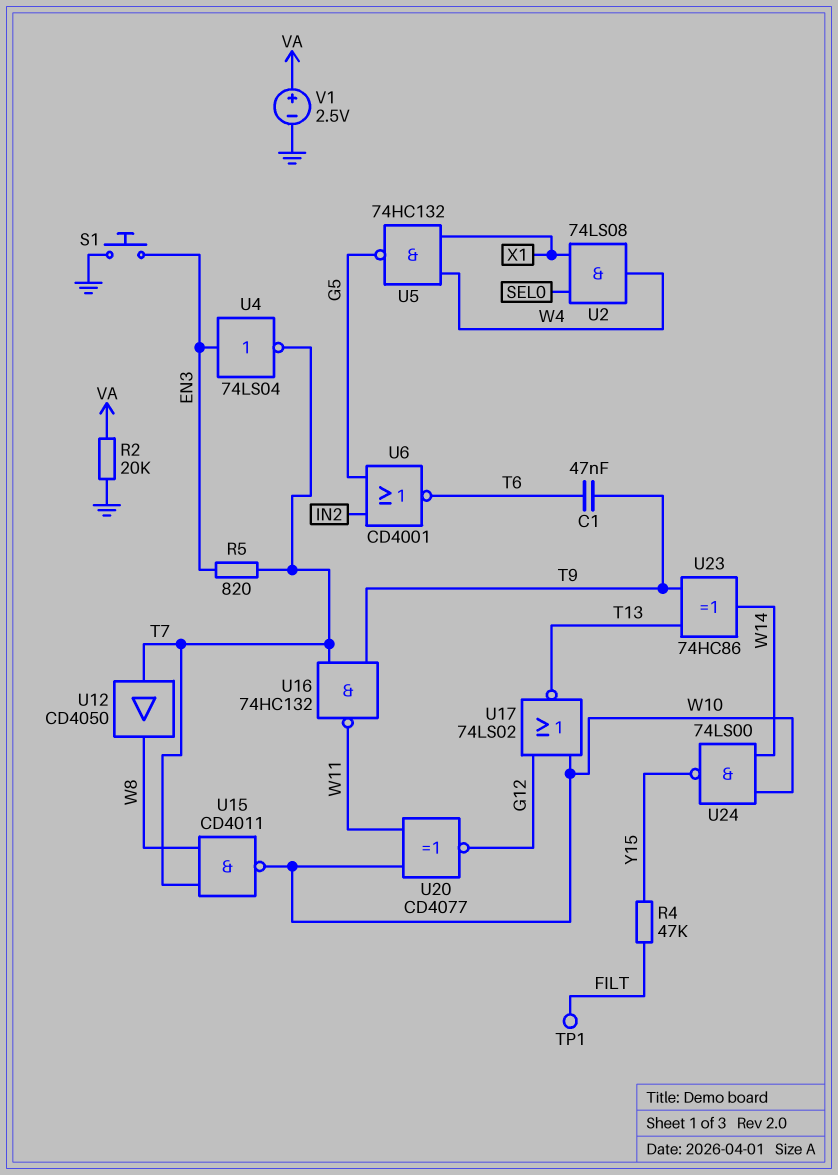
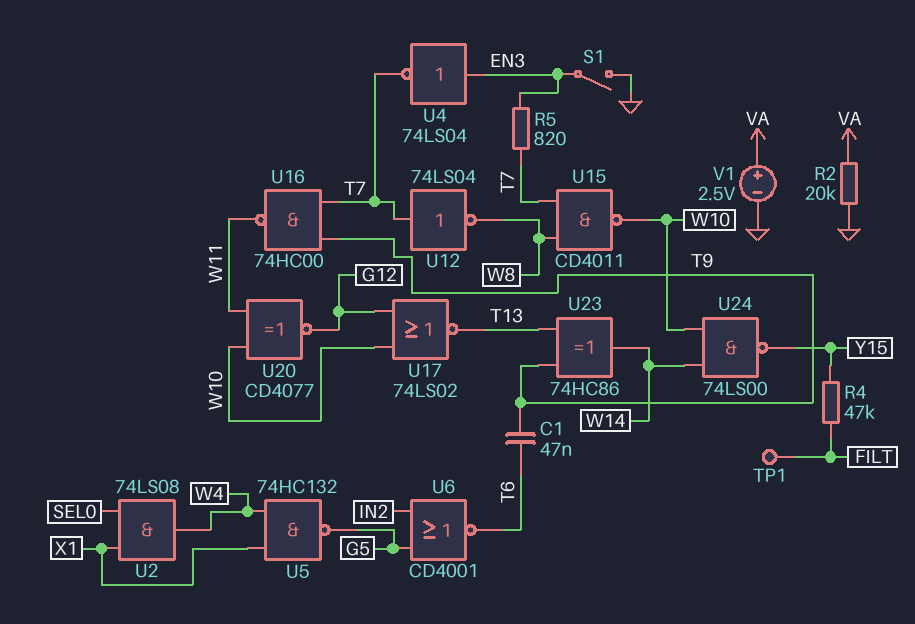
S1: button (EN3, GND) -> switch (EN3, GND)
U12: buffer CD4050 (in T7, out W8) -> NOT 74LS04 (in T7, out W8)
U16: NAND 74HC132 (in T7, in T9, out W11) -> NAND 74HC00 (in T7, in T9, out W11)

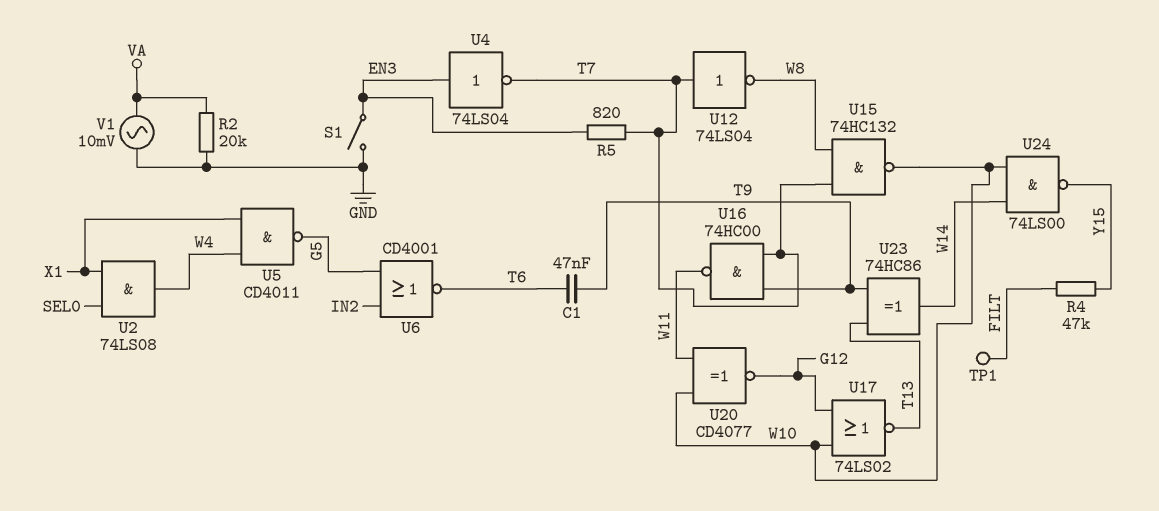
U5: NAND 74HC132 (in W4, in X1, out G5) -> NAND CD4011 (in W4, in X1, out G5)
U15: NAND CD4011 (in T7, in W8, out W10) -> NAND 74HC132 (in T7, in W8, out W10)
V1: 2.5V (plus VA, minus GND) -> AC 10mV (GND, VA)

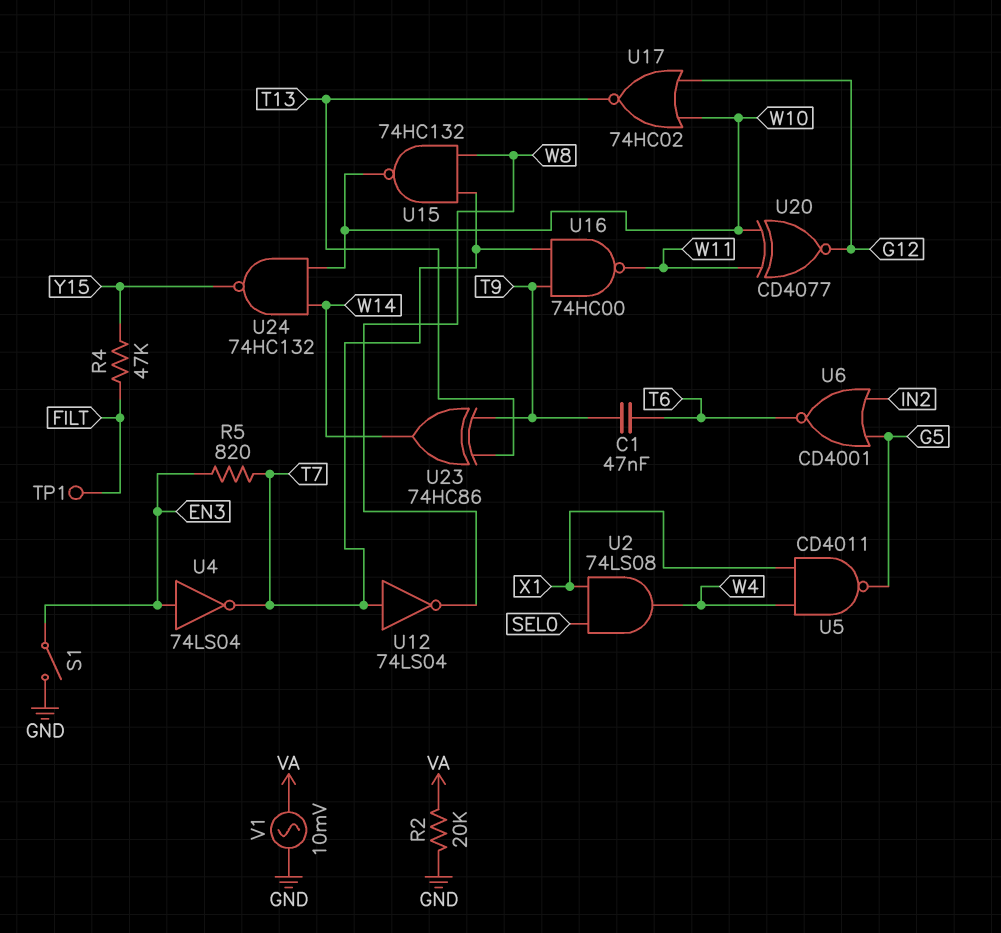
U17: NOR 74LS02 (in G12, in W10, out T13) -> NOR 74HC02 (in G12, in W10, out T13)
U24: NAND 74LS00 (in W10, in W14, out Y15) -> NAND 74HC132 (in W10, in W14, out Y15)

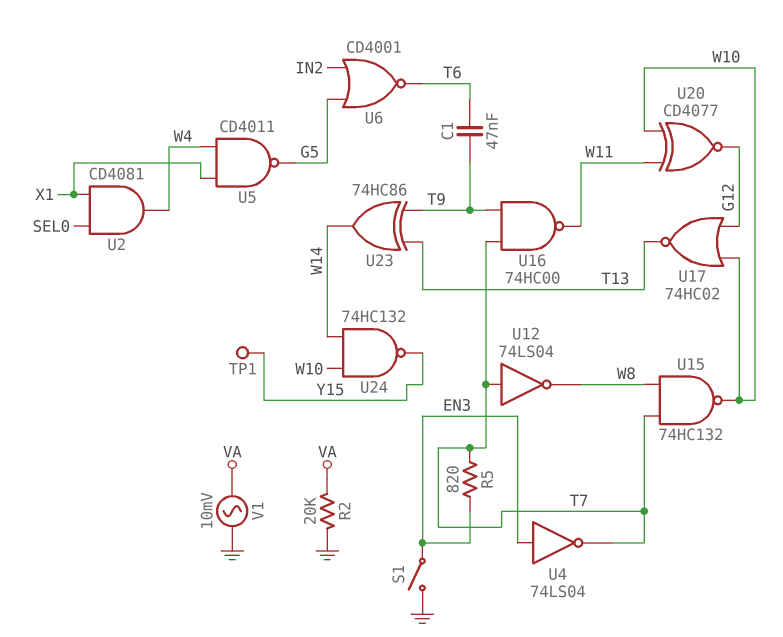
R4: 47k (FILT, Y15) -> none
TP1: test point (FILT) -> test point (Y15)
U2: AND 74LS08 (in SEL0, in X1, out W4) -> AND CD4081 (in SEL0, in X1, out W4)

